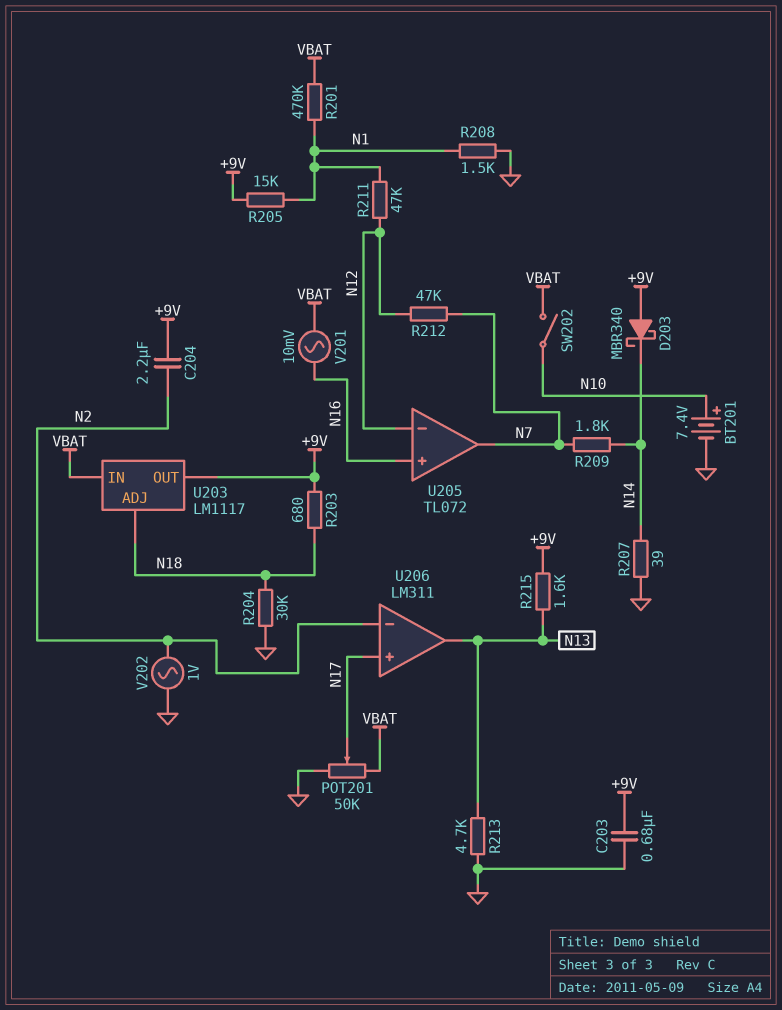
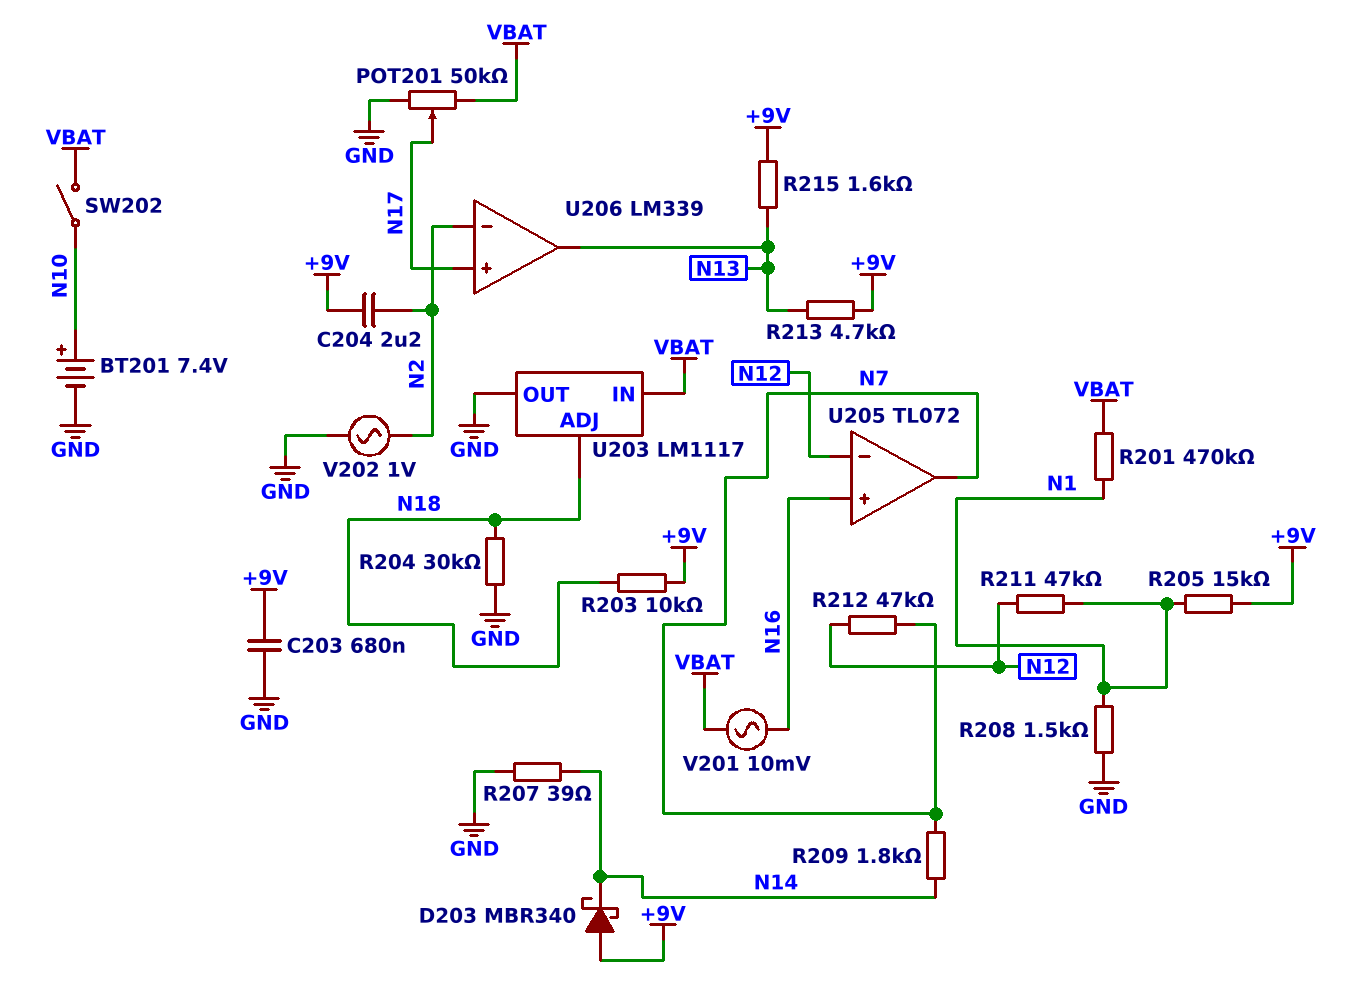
R203: 680 (+9V, N18) -> 10k (+9V, N18)
R213: 4.7k (GND, N13) -> 4.7k (+9V, N13)
U203 pin OUT: +9V -> GND
U206: LM311 -> LM339

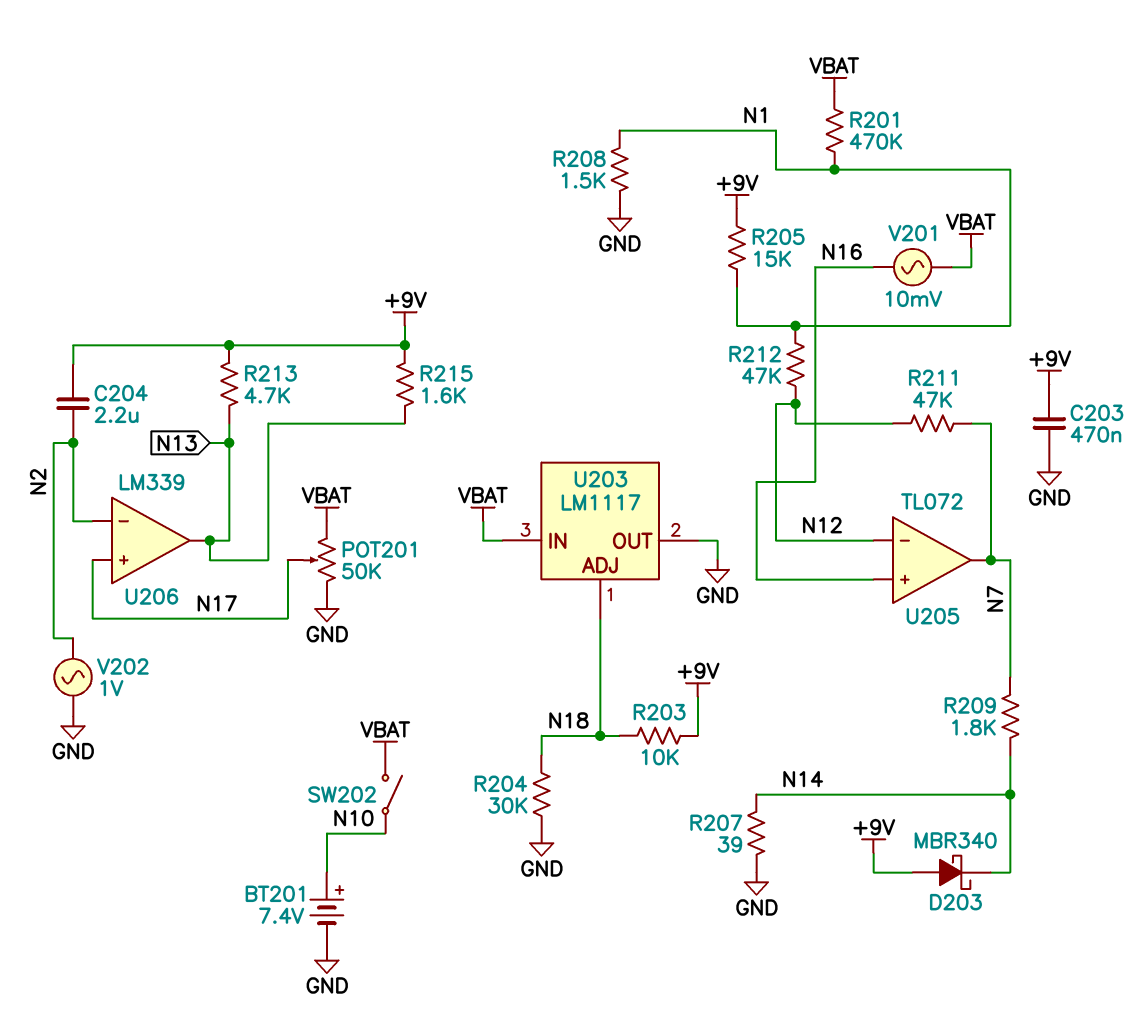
C203: 680nF (+9V, GND) -> 470nF (+9V, GND)
R211: 47k (N1, N12) -> 47k (N7, N12)
R212: 47k (N7, N12) -> 47k (N1, N12)

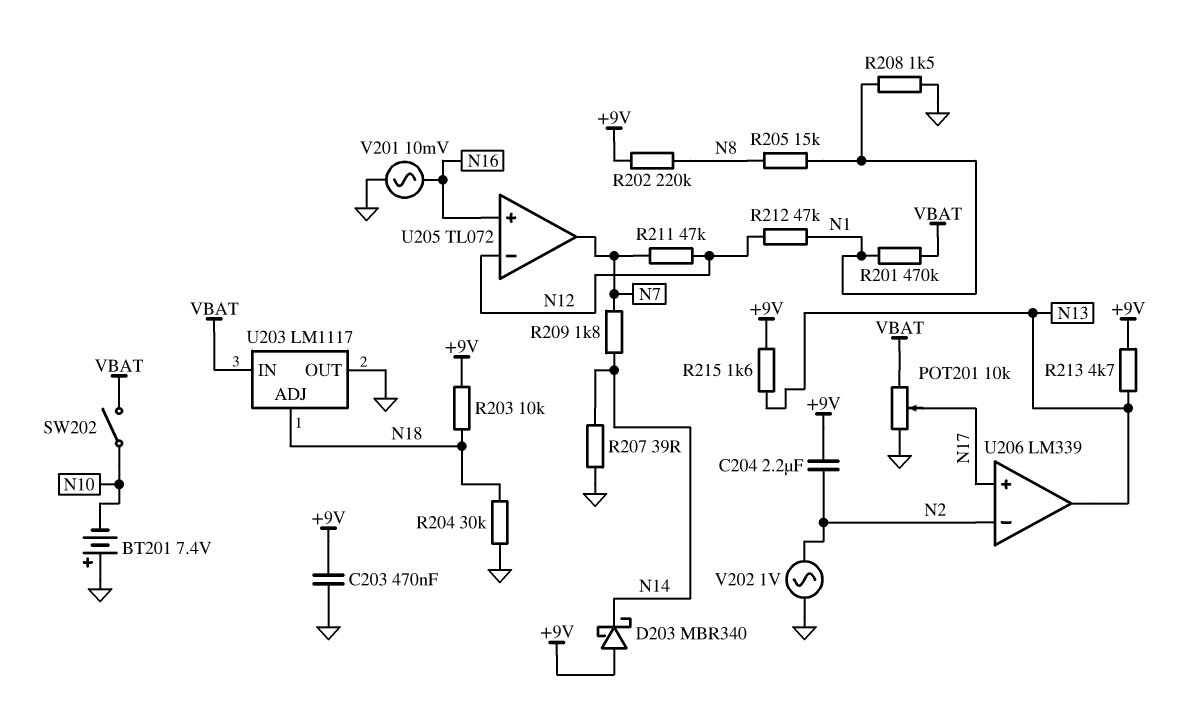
BT201: 7.4V (plus N10, minus GND) -> 7.4V (plus GND, minus N10)
POT201: 50k (GND, VBAT, wiper N17) -> 10k (GND, VBAT, wiper N17)
R202: none -> 220k (+9V, N8)
R205: 15k (+9V, N1) -> 15k (N1, N8)
V201: AC 10mV (N16, VBAT) -> AC 10mV (GND, N16)

